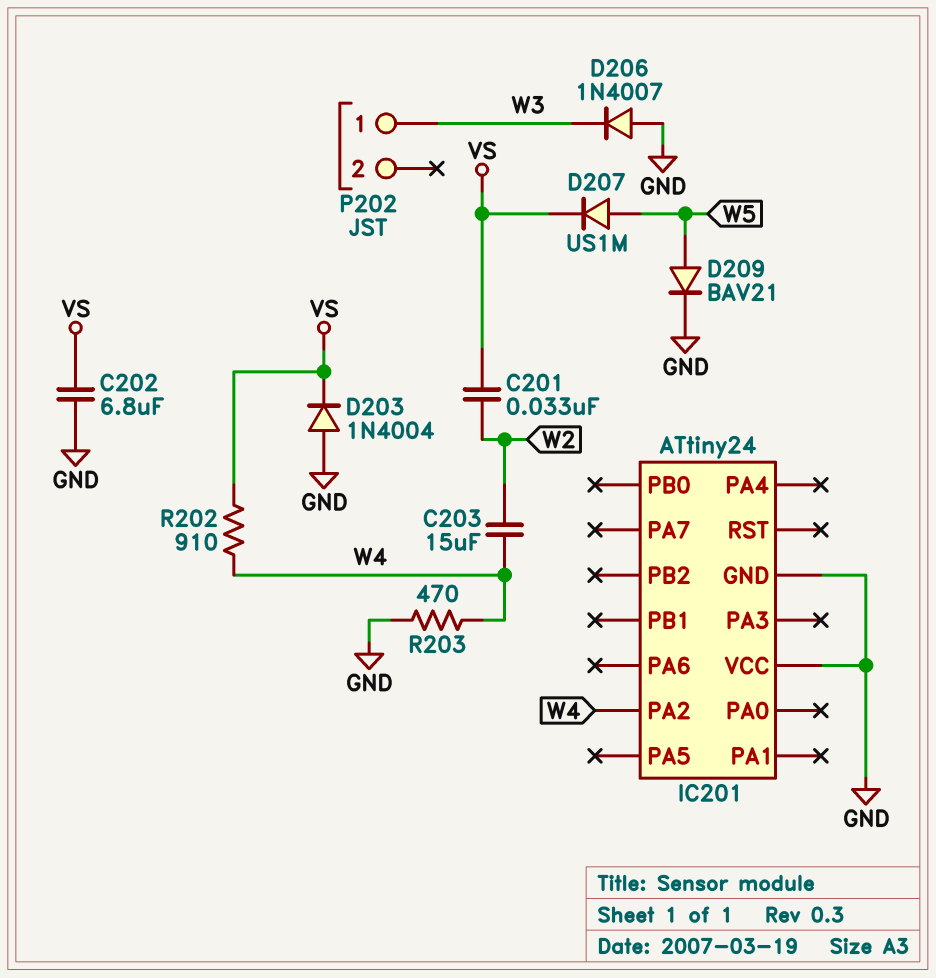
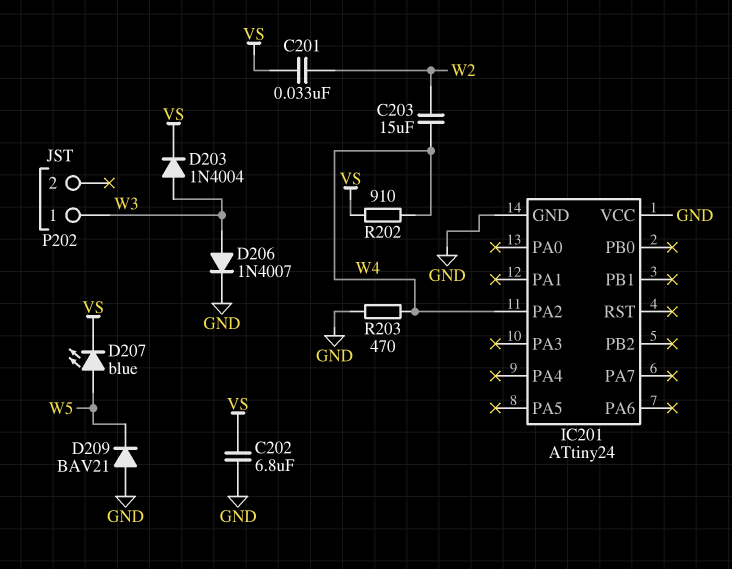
D203: diode 1N4004 (A GND, K VS) -> diode 1N4004 (A W3, K VS)
D206: diode 1N4007 (A GND, K W3) -> diode 1N4007 (A W3, K GND)
D207: diode US1M (A W5, K VS) -> LED blue (A W5, K VS)
D209: diode BAV21 (A W5, K GND) -> diode BAV21 (A GND, K W5)

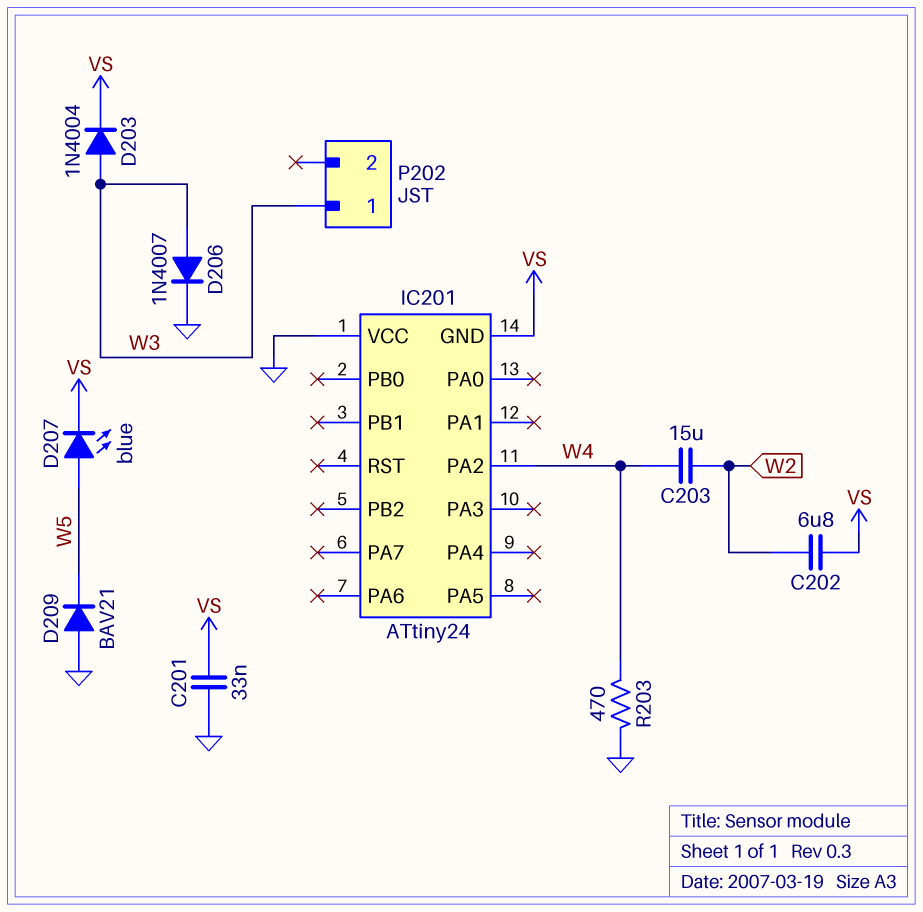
C201: 33nF (VS, W2) -> 33nF (GND, VS)
C202: 6.8uF (GND, VS) -> 6.8uF (VS, W2)
IC201 pin GND: GND -> VS
R202: 910 (VS, W4) -> none

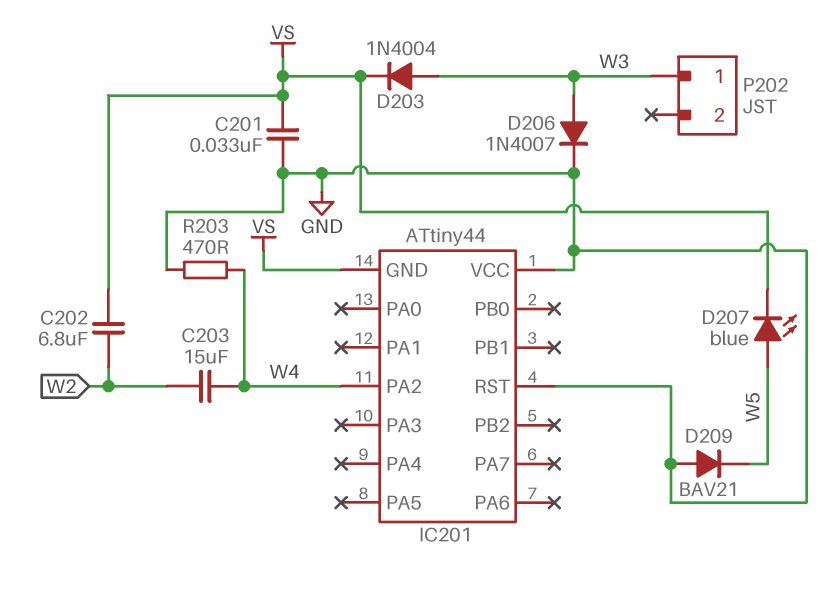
IC201: ATtiny24 -> ATtiny44
IC201 pin RST: none -> GND

